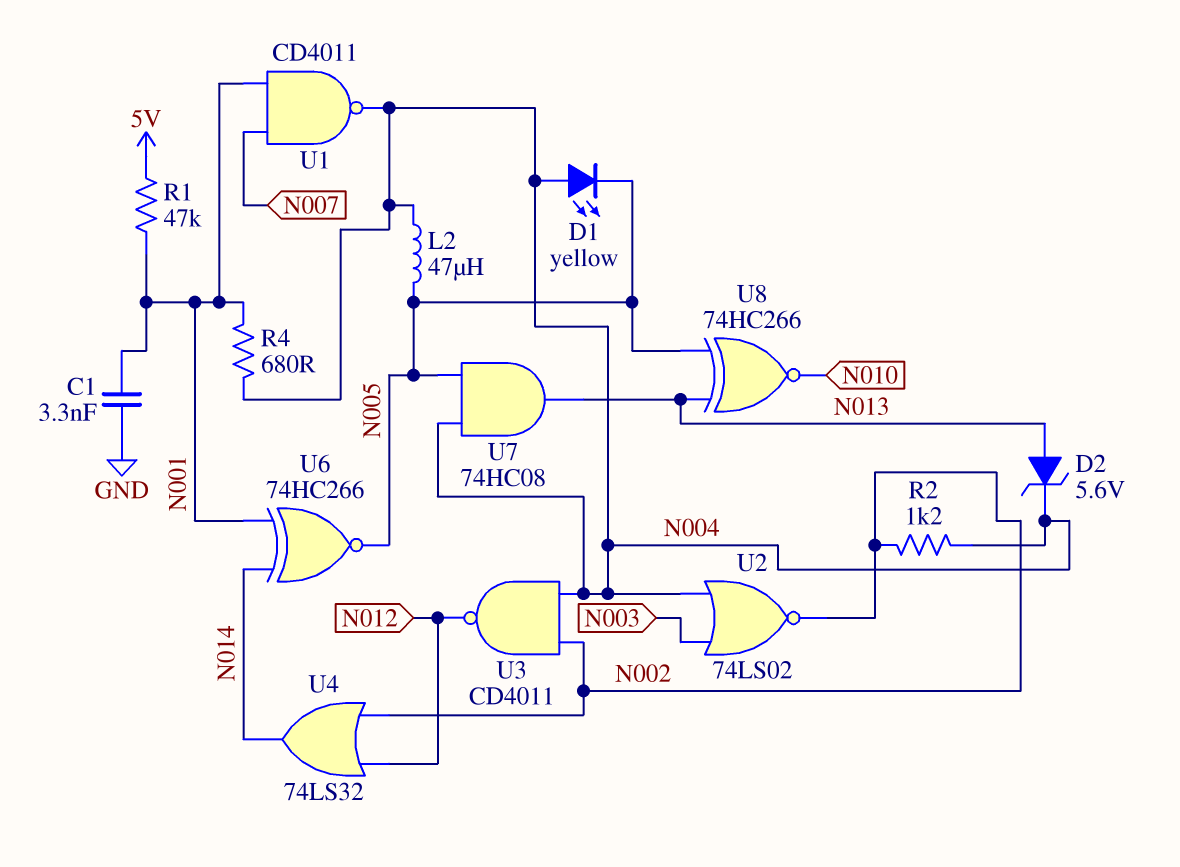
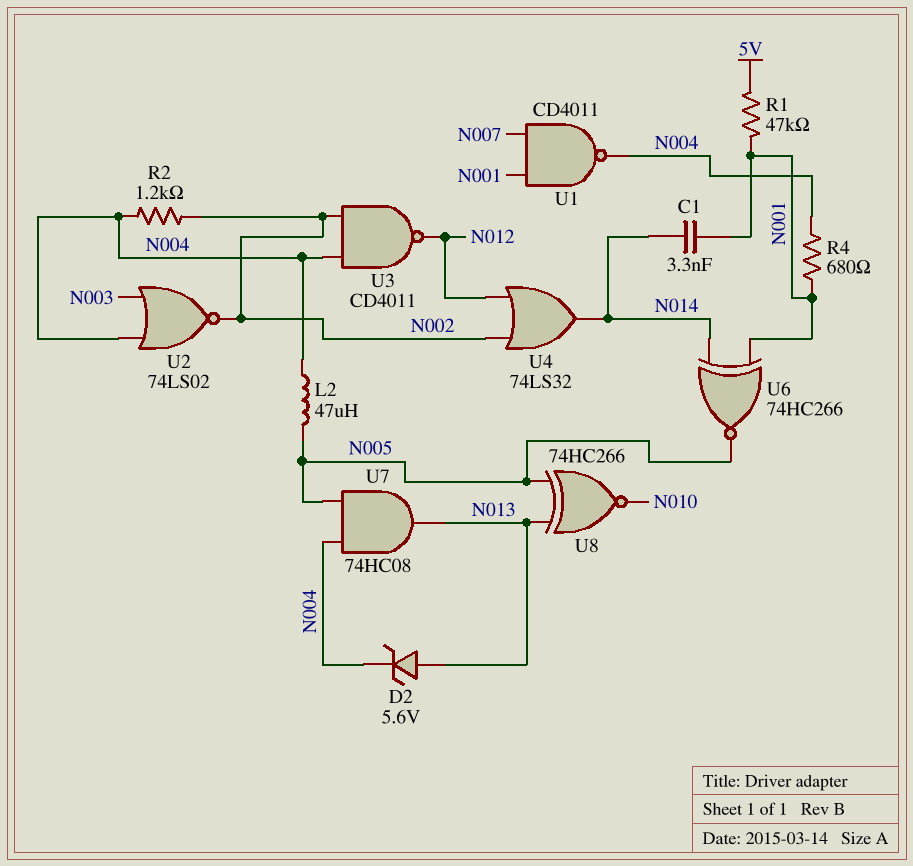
C1: 3.3nF (GND, N001) -> 3.3nF (N001, N014)
D1: LED yellow (A N004, K N005) -> none

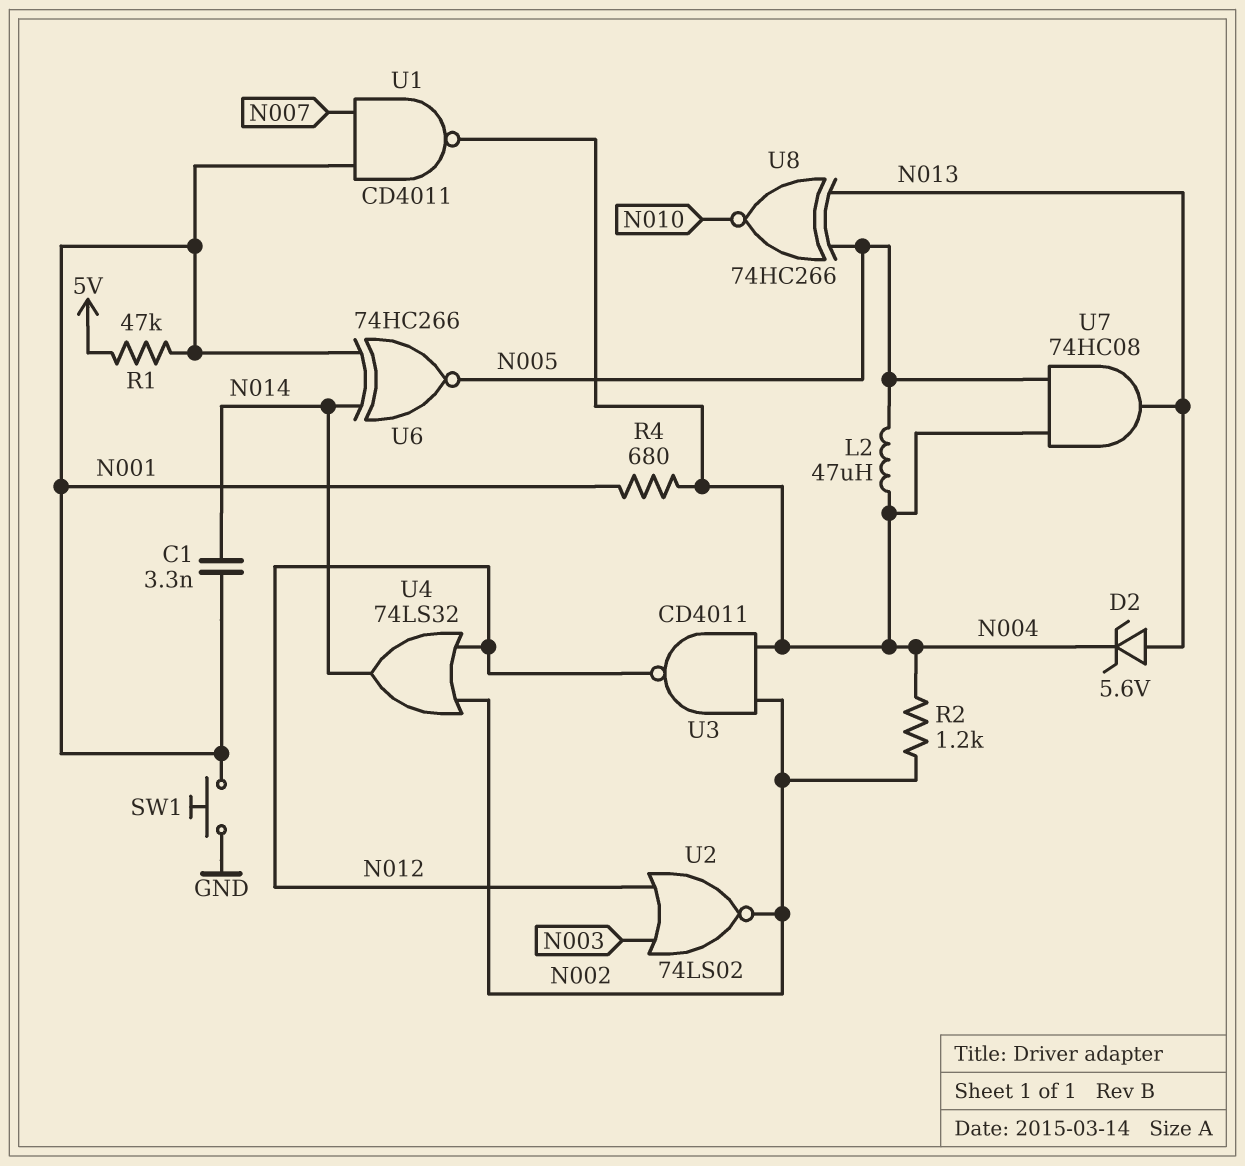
SW1: none -> button (GND, N001)
U2: NOR 74LS02 (in N003, in N004, out N002) -> NOR 74LS02 (in N003, in N012, out N002)

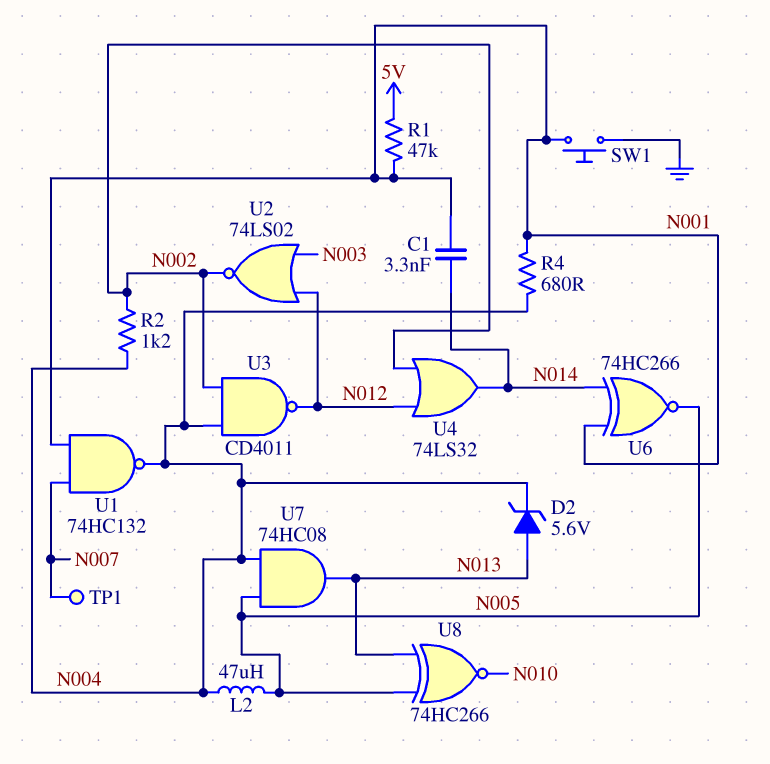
TP1: none -> test point (N007)
U1: NAND CD4011 (in N001, in N007, out N004) -> NAND 74HC132 (in N001, in N007, out N004)

